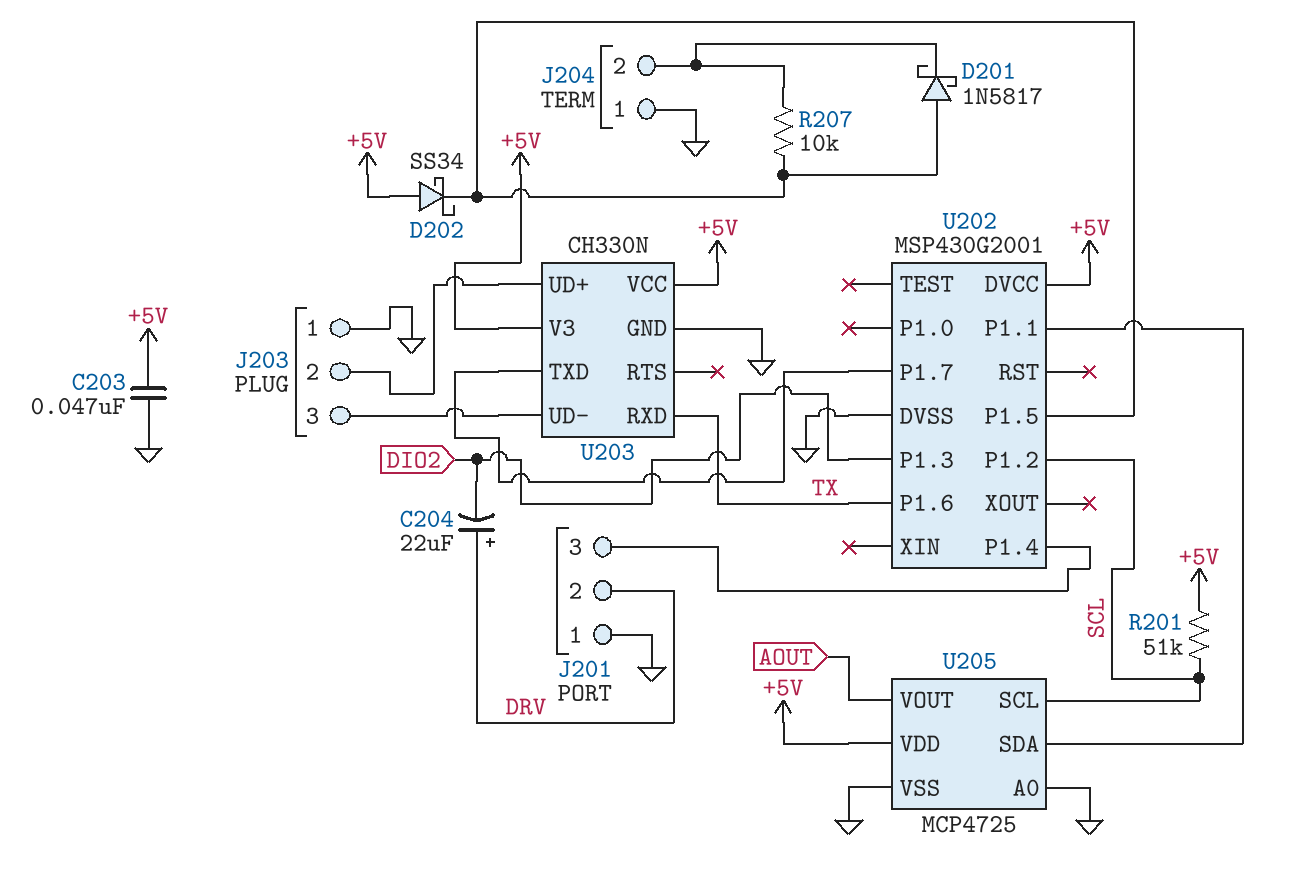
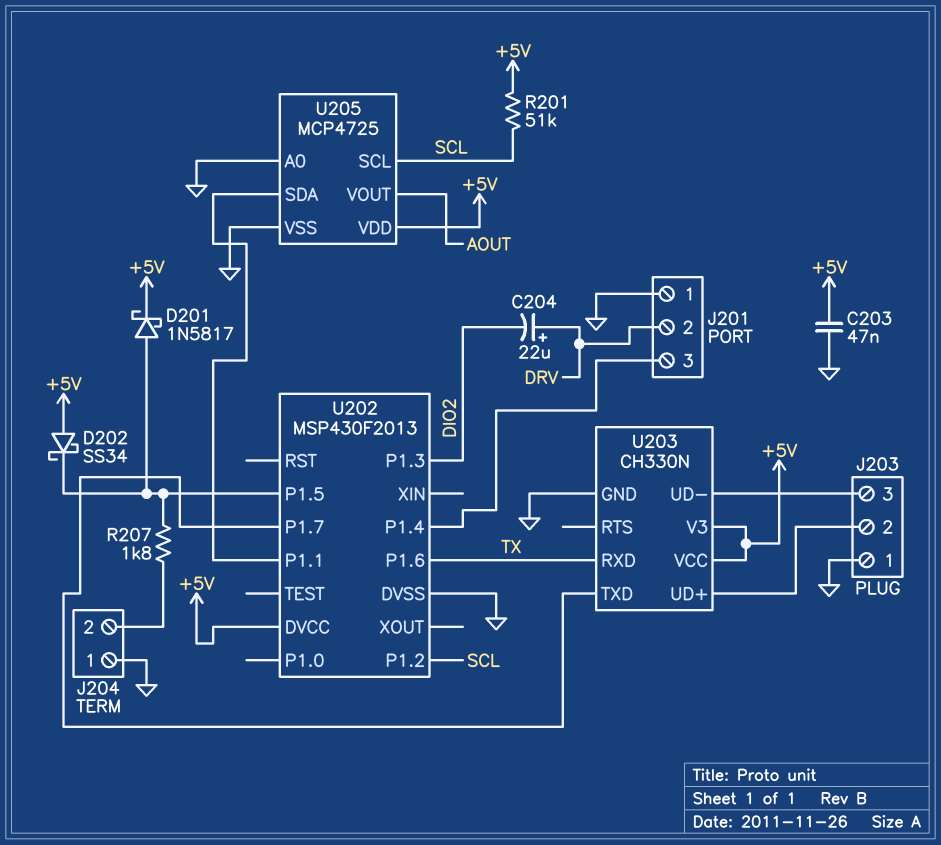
D201: schottky 1N5817 (A U202/P1.5, K J204/2) -> schottky 1N5817 (A U202/P1.5, K +5V)
R207: 10k (J204/2, U202/P1.5) -> 1.8k (J204/2, U202/P1.5)
U202: MSP430G2001 -> MSP430F2013

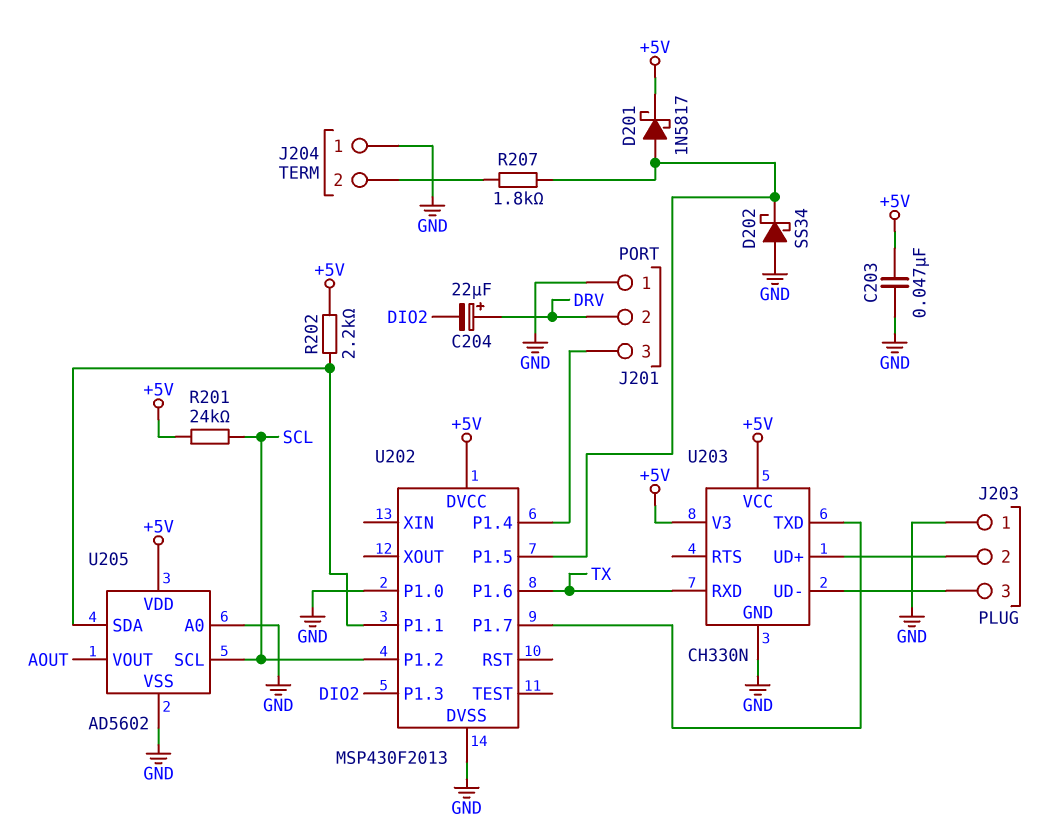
D202: schottky SS34 (A +5V, K U202/P1.5) -> schottky SS34 (A GND, K U202/P1.5)
R201: 51k (+5V, SCL) -> 24k (+5V, SCL)
R202: none -> 2.2k (+5V, U202/P1.1)
U202 pin P1.0: none -> GND
U205: MCP4725 -> AD5602

